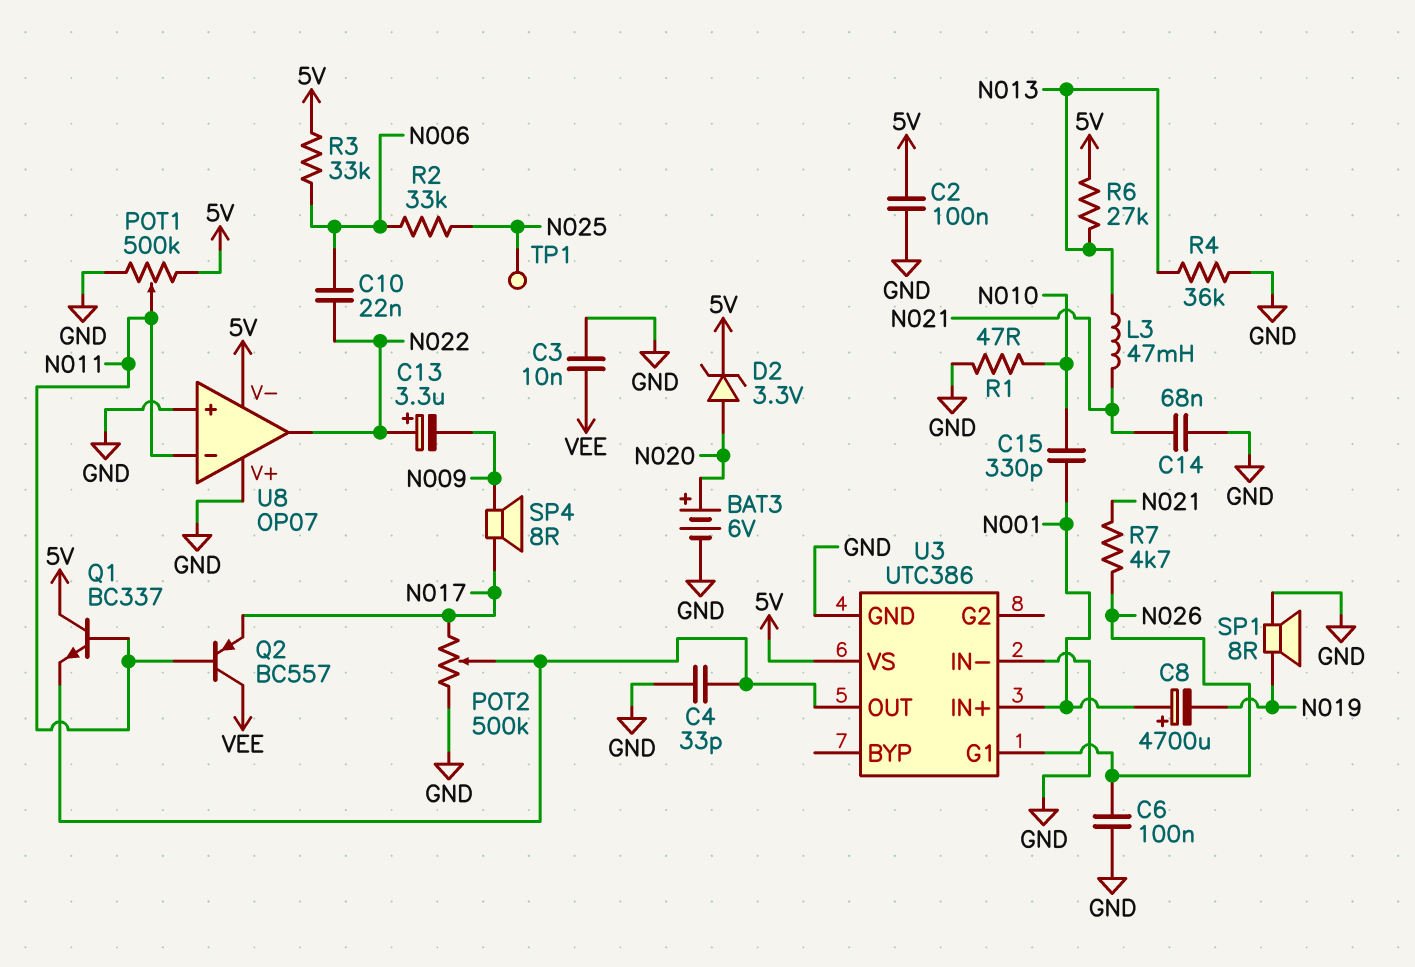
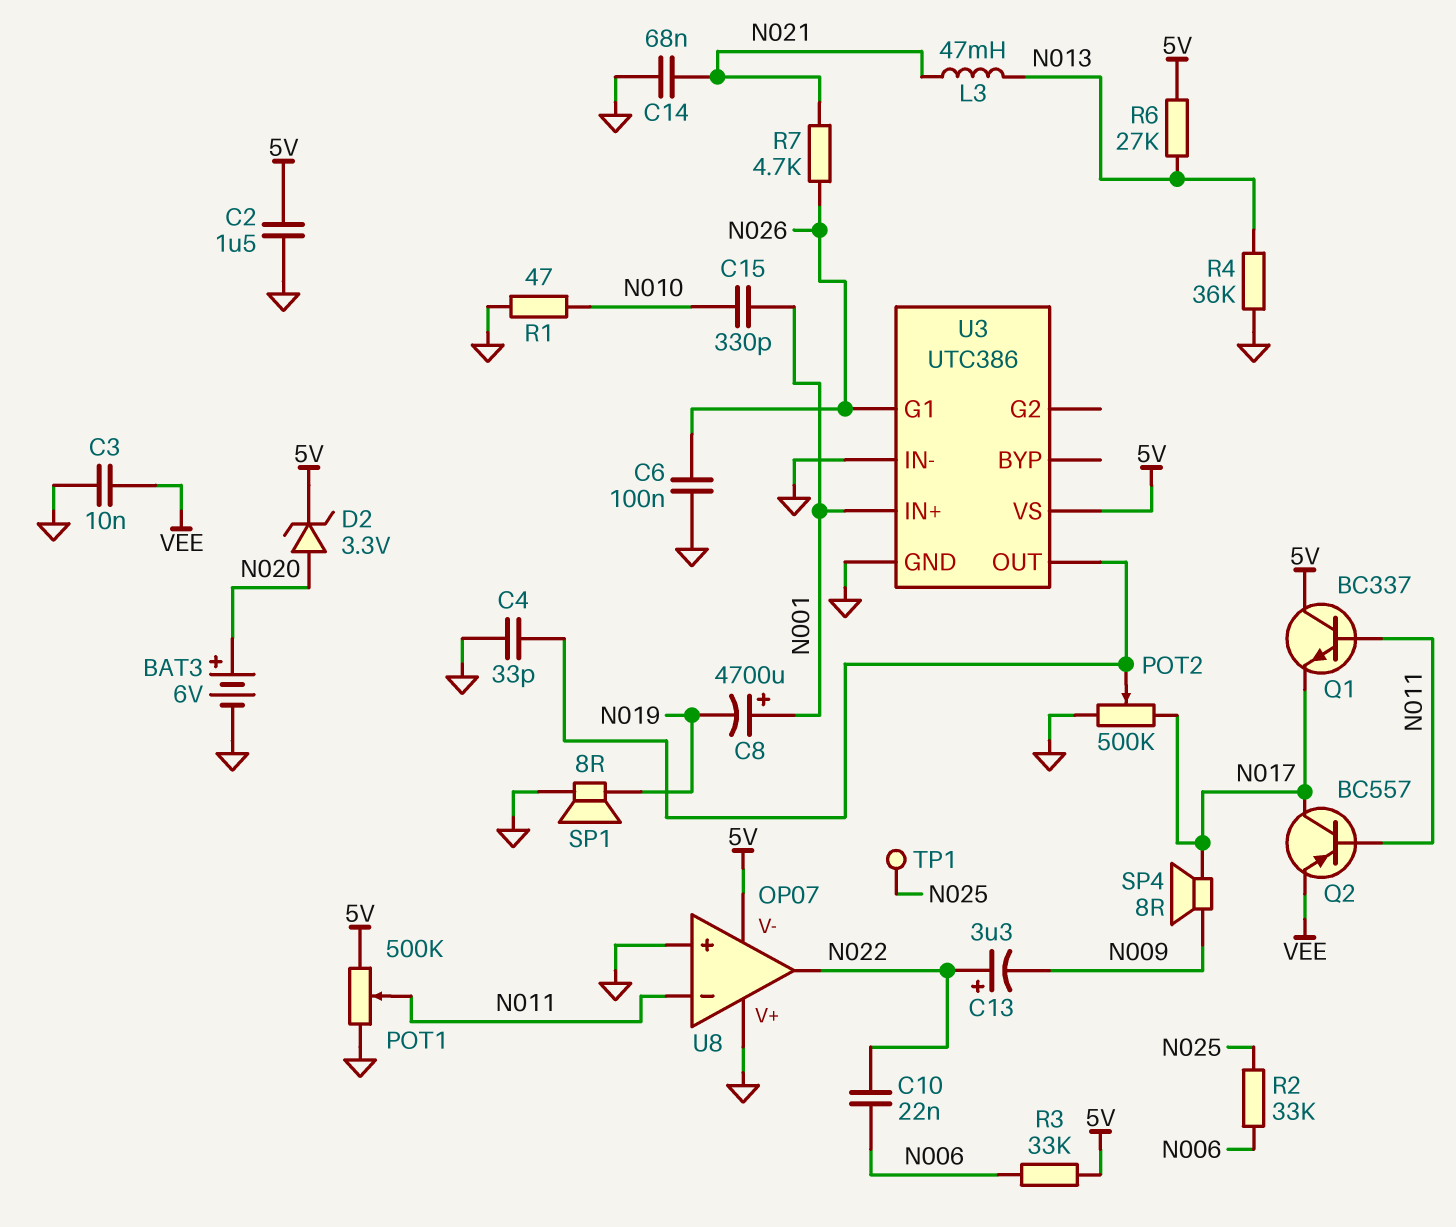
C2: 100nF (5V, GND) -> 1.5uF (5V, GND)
Q1: NPN BC337 (B N011, C 5V, E U3/OUT) -> NPN BC337 (B N011, C 5V, E N017)
Q2: PNP BC557 (B N011, C VEE, E N017) -> PNP BC557 (B N011, C N017, E VEE)

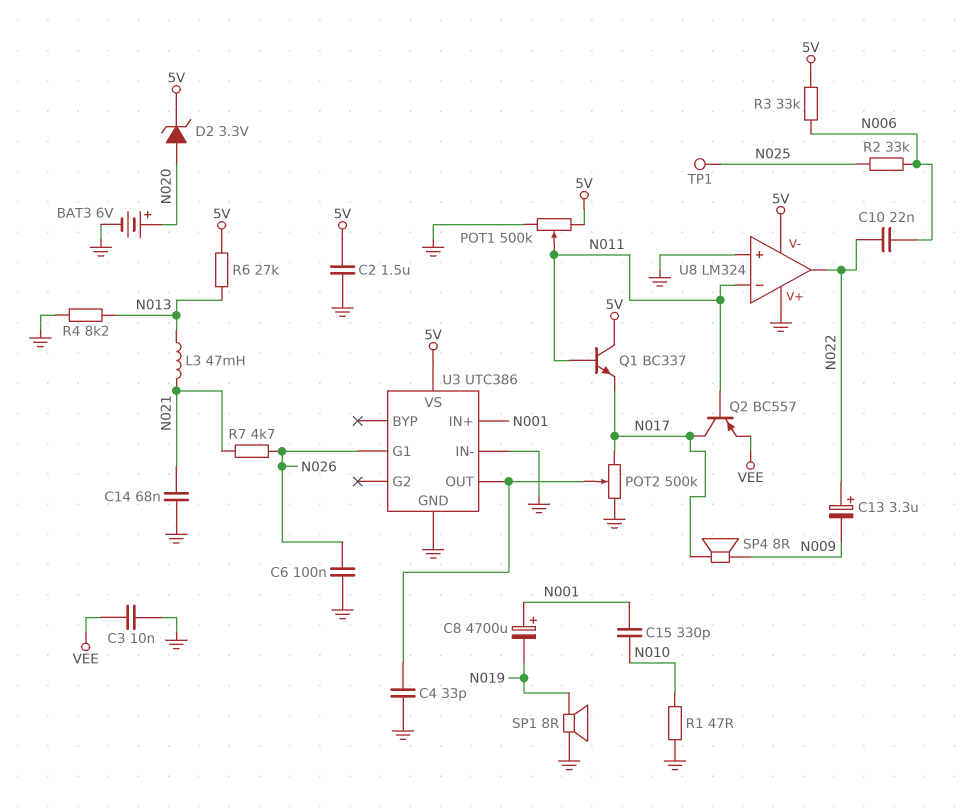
R4: 36k (GND, N013) -> 8.2k (GND, N013)
U8: OP07 -> LM324

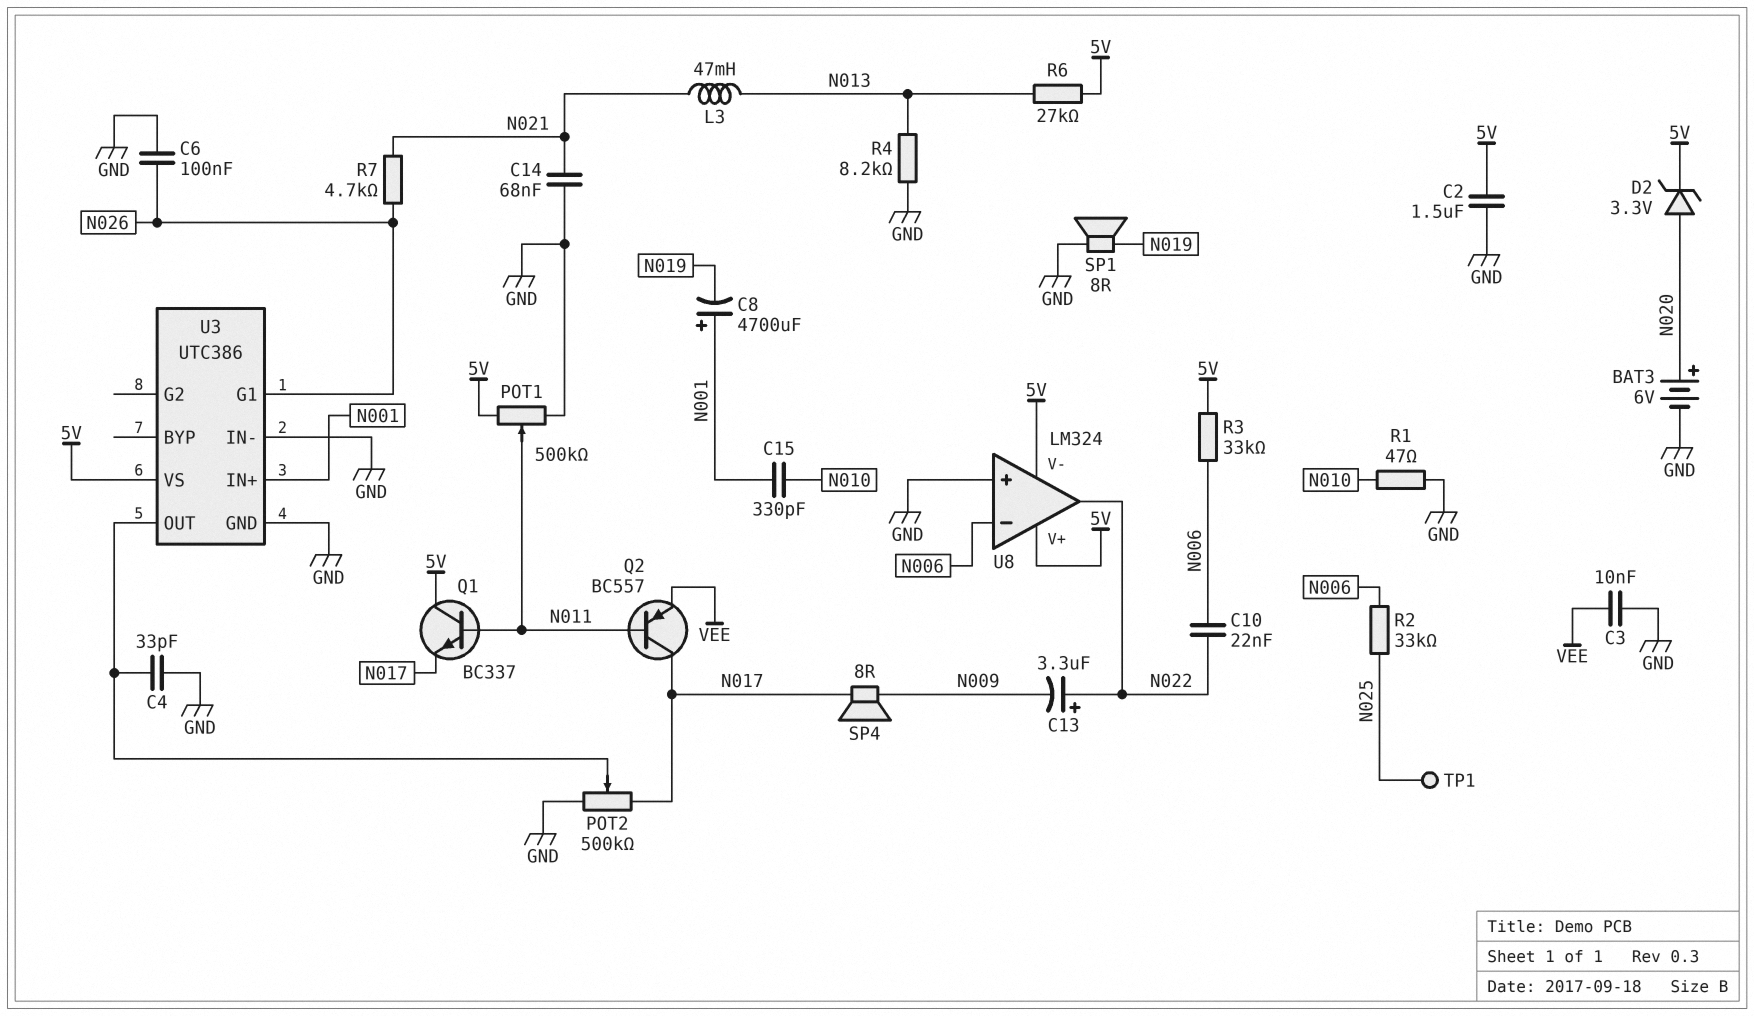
U8 pin V+: GND -> 5V
U8 pin in-: N011 -> N006

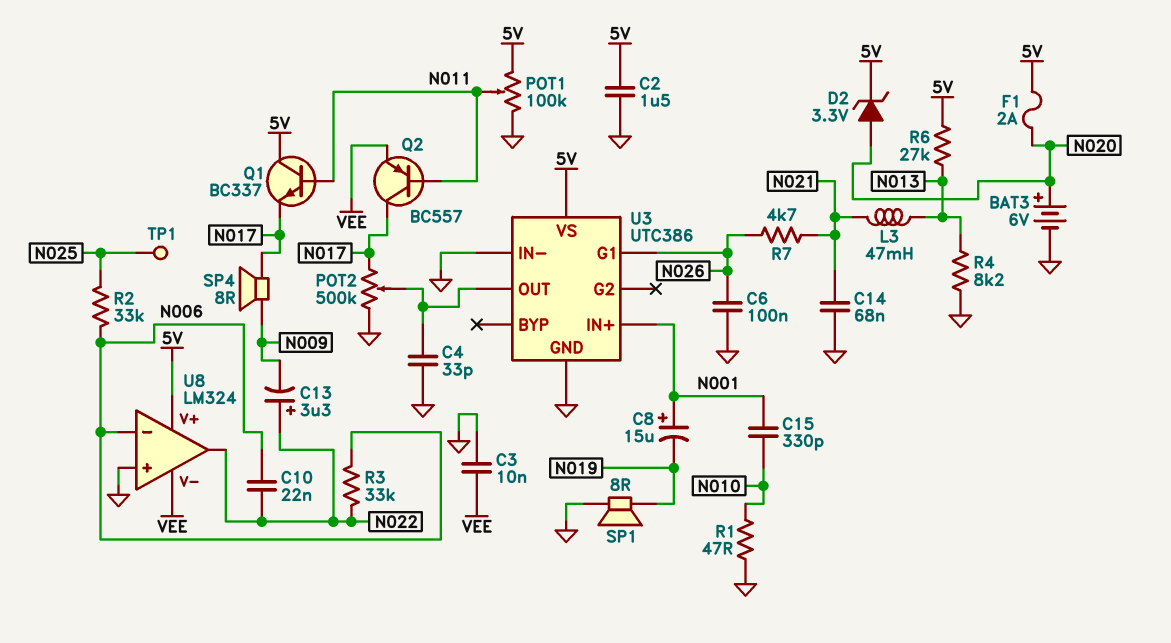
C8: 4700uF (plus N001, minus N019) -> 15uF (plus N001, minus N019)
F1: none -> 2A (5V, N020)
POT1: 500k (5V, GND, wiper N011) -> 100k (5V, GND, wiper N011)
R3: 33k (5V, N006) -> 33k (N006, N022)
U8 pin V-: 5V -> VEE

